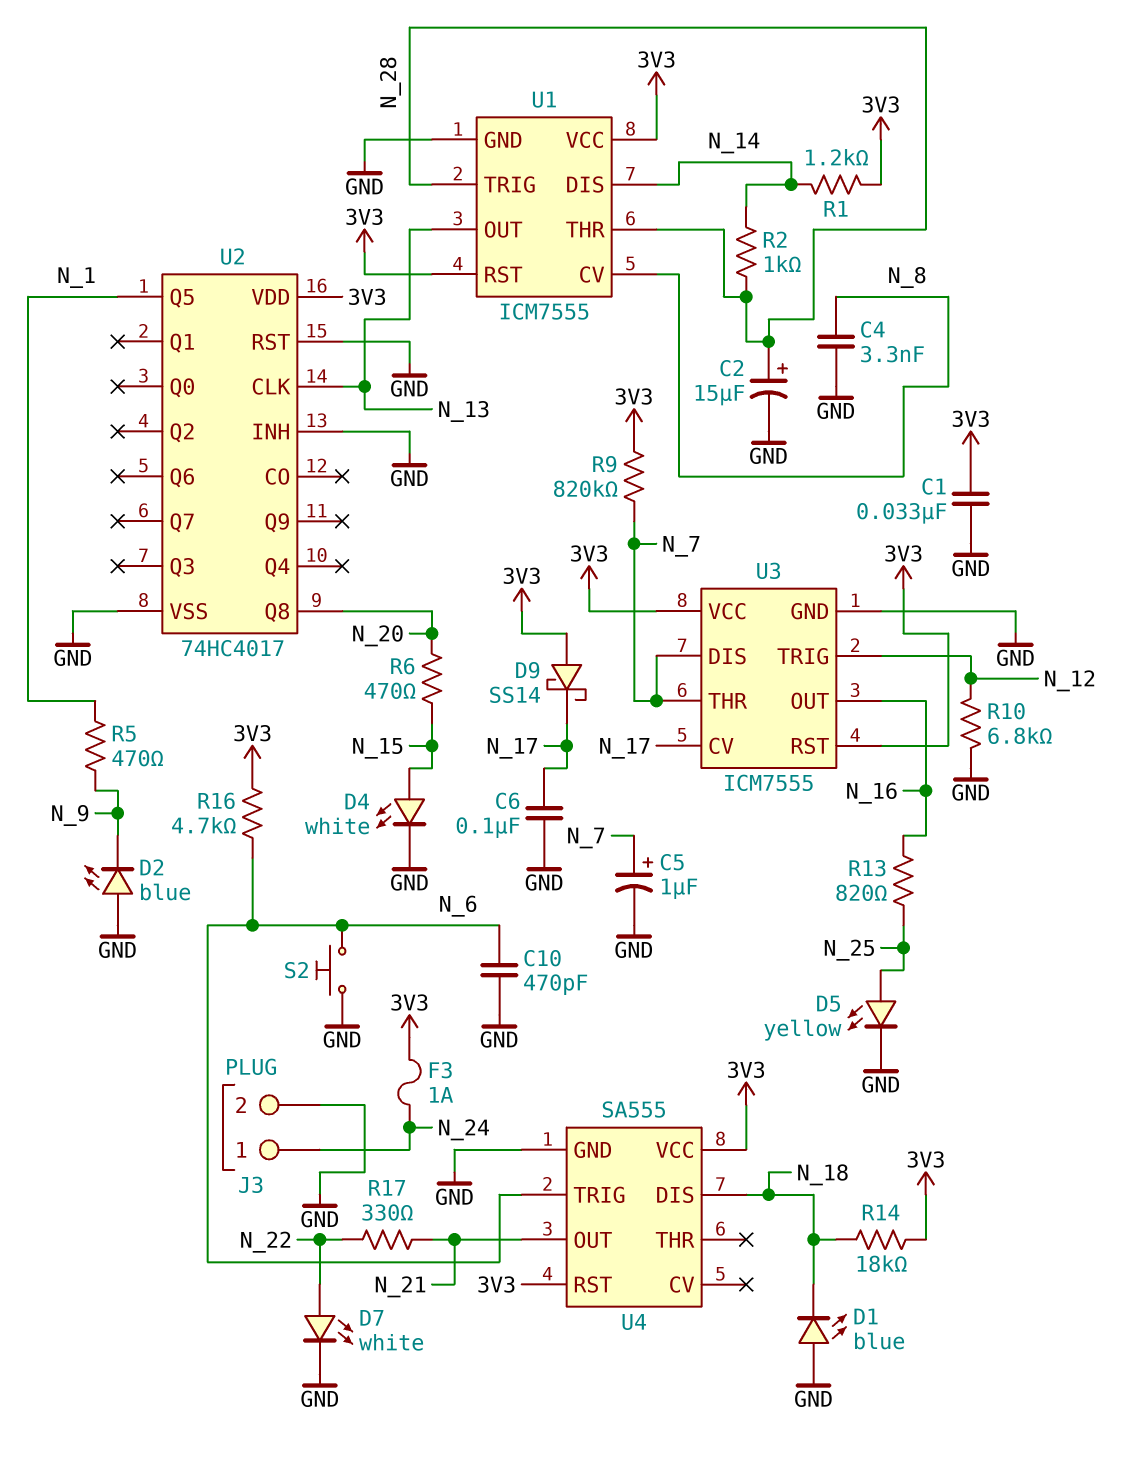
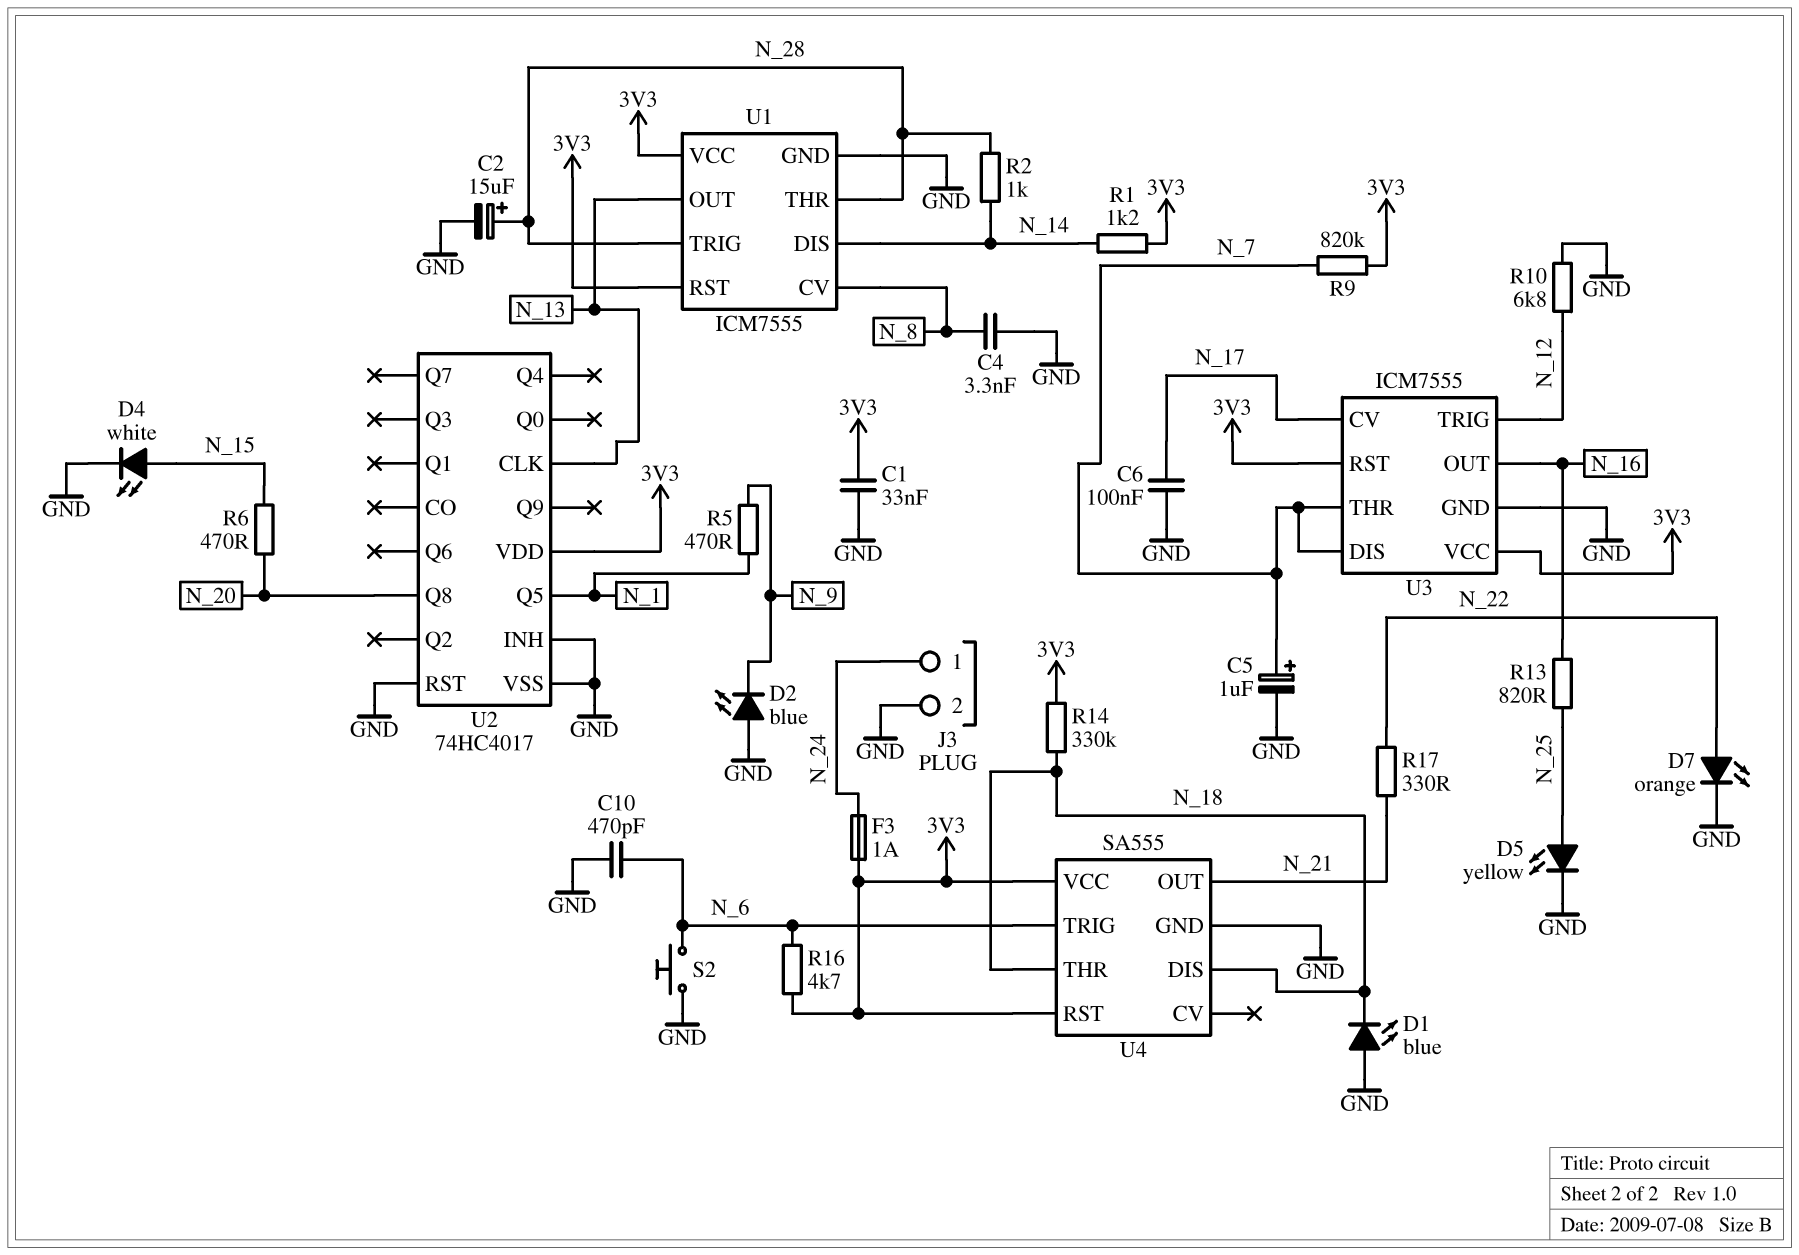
D7: LED white (A N_22, K GND) -> LED orange (A N_22, K GND)
D9: schottky SS14 (A 3V3, K N_17) -> none
R14: 18k (3V3, N_18) -> 330k (3V3, N_18)
U4 pin THR: none -> N_18

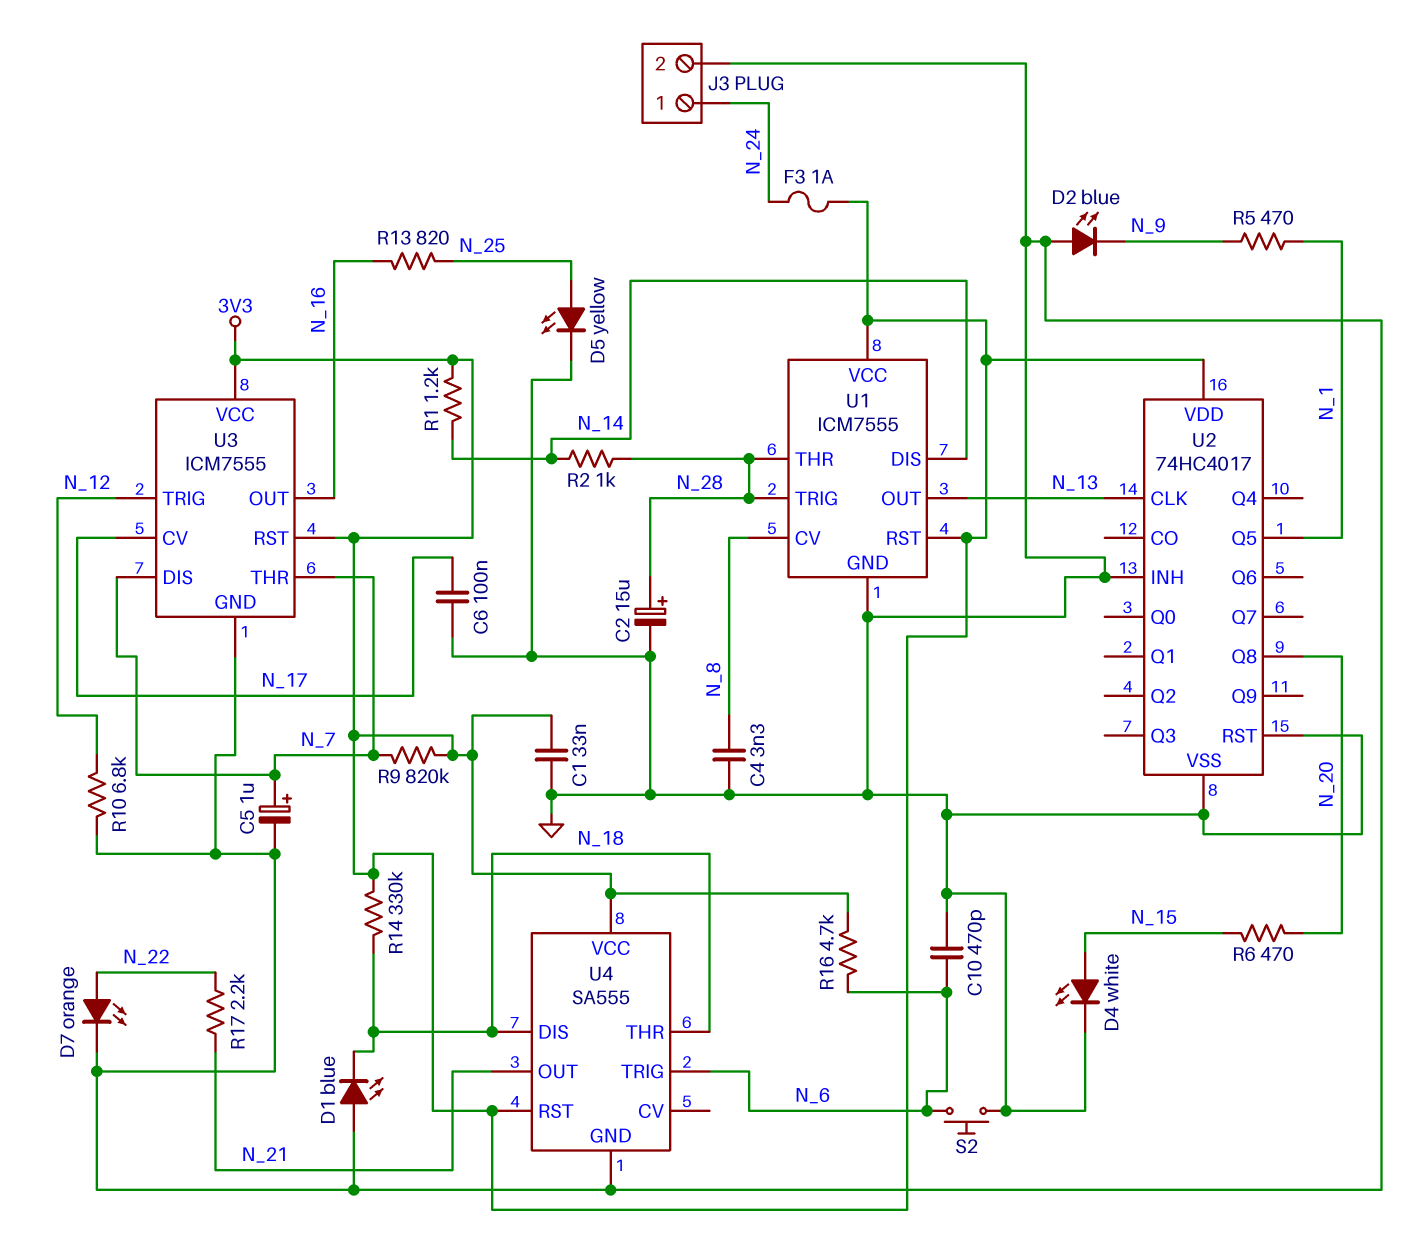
R17: 330 (N_21, N_22) -> 2.2k (N_21, N_22)

